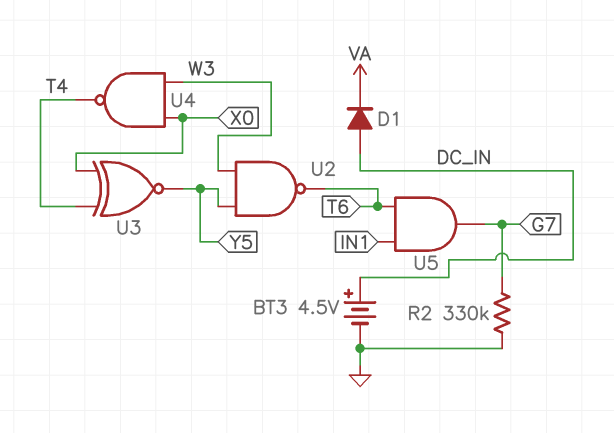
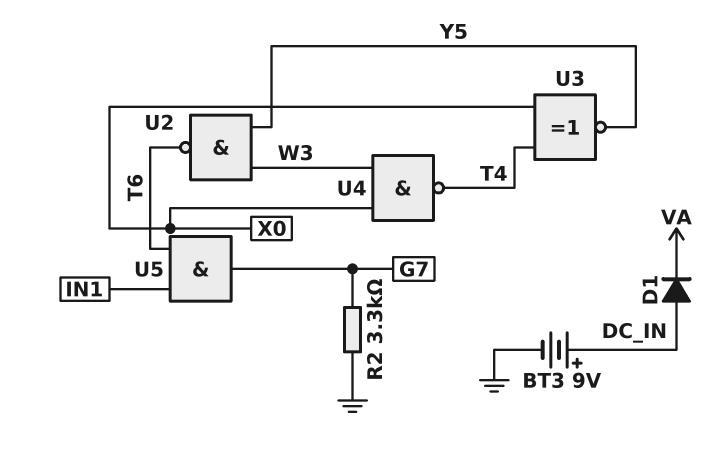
BT3: 4.5V (plus DC_IN, minus GND) -> 9V (plus DC_IN, minus GND)
R2: 330k (G7, GND) -> 3.3k (G7, GND)

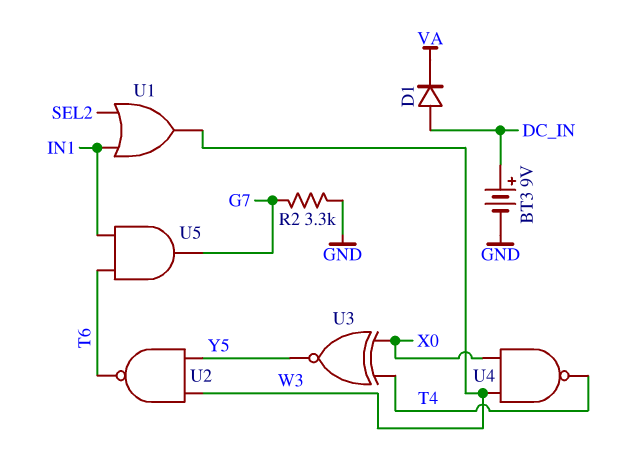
U1: none -> OR (in IN1, in SEL2, out W3)

